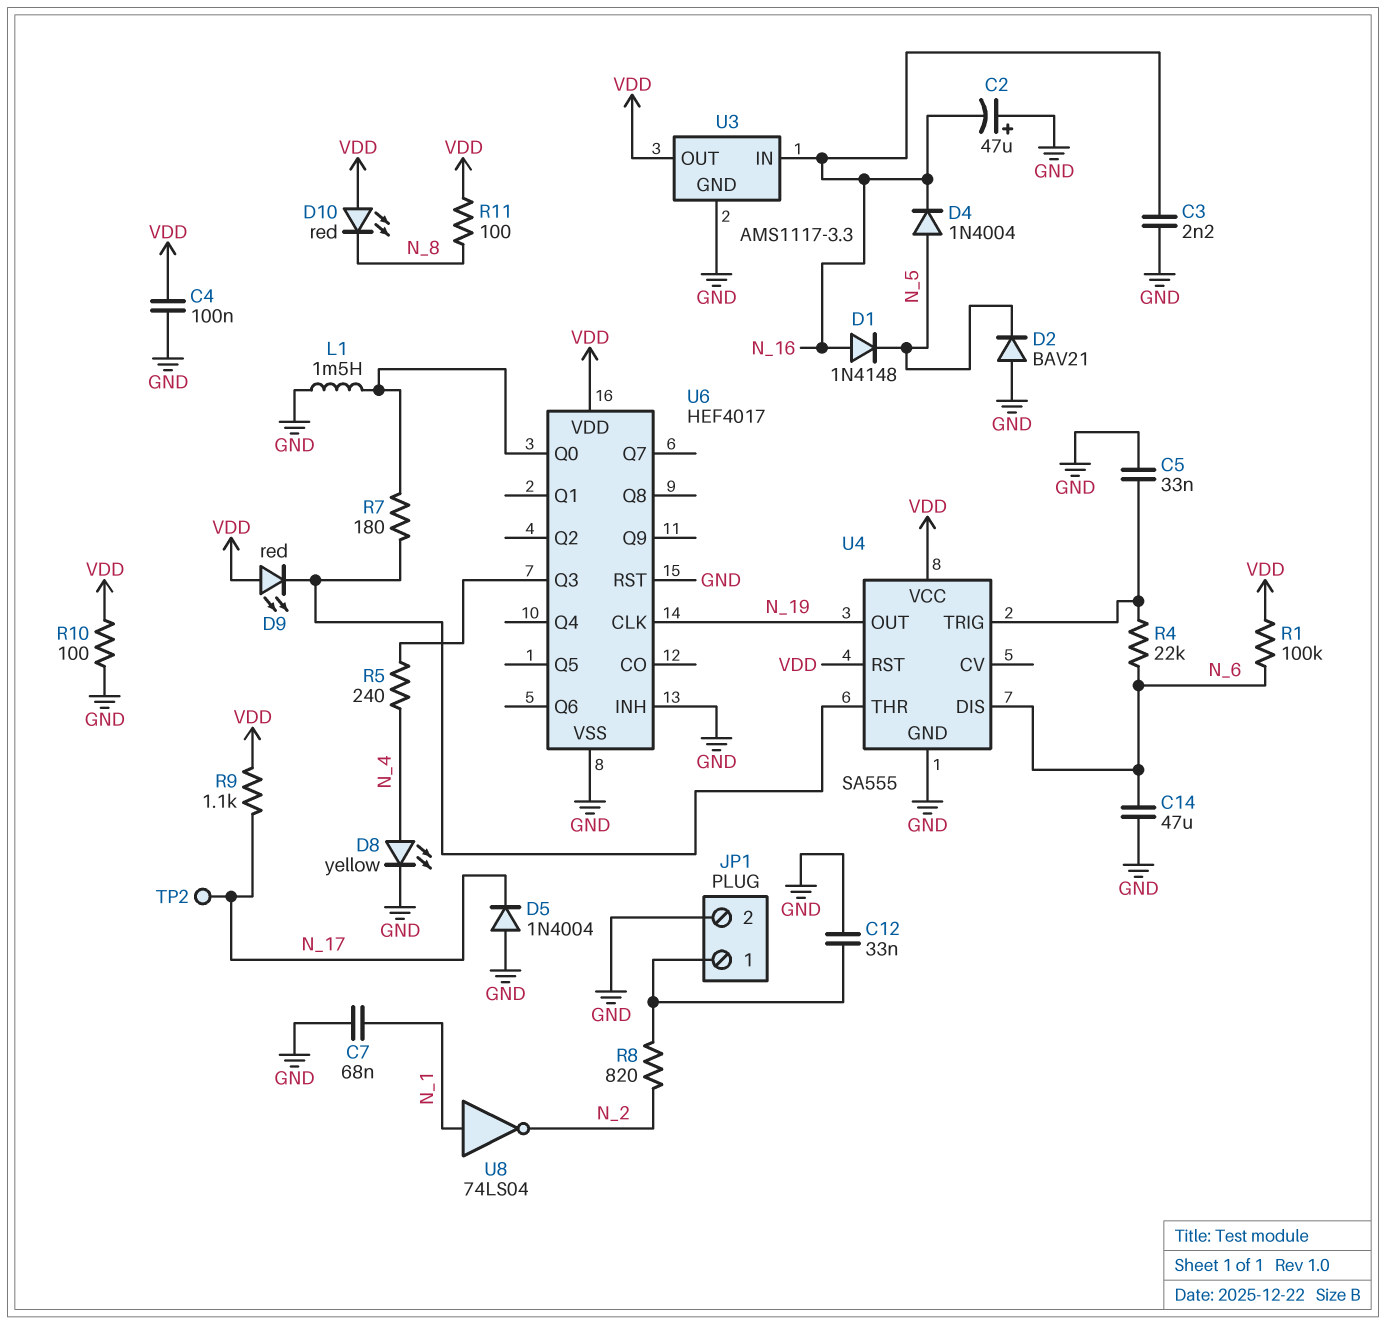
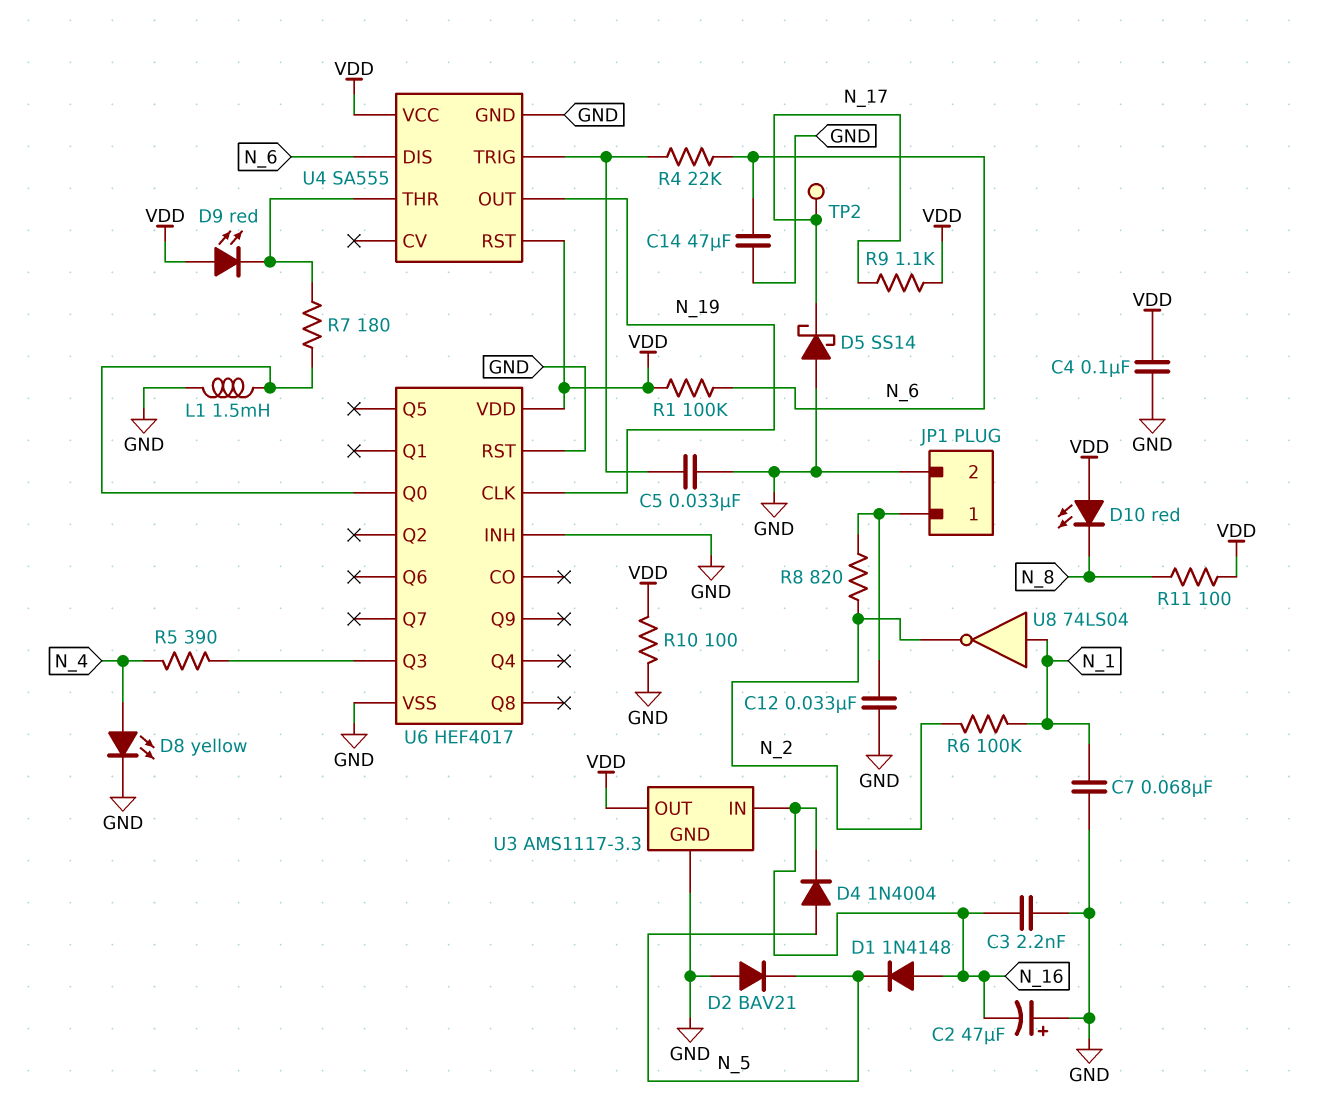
D5: diode 1N4004 (A GND, K N_17) -> schottky SS14 (A GND, K N_17)
R5: 240 (N_4, U6/Q3) -> 390 (N_4, U6/Q3)
R6: none -> 100k (N_1, N_2)

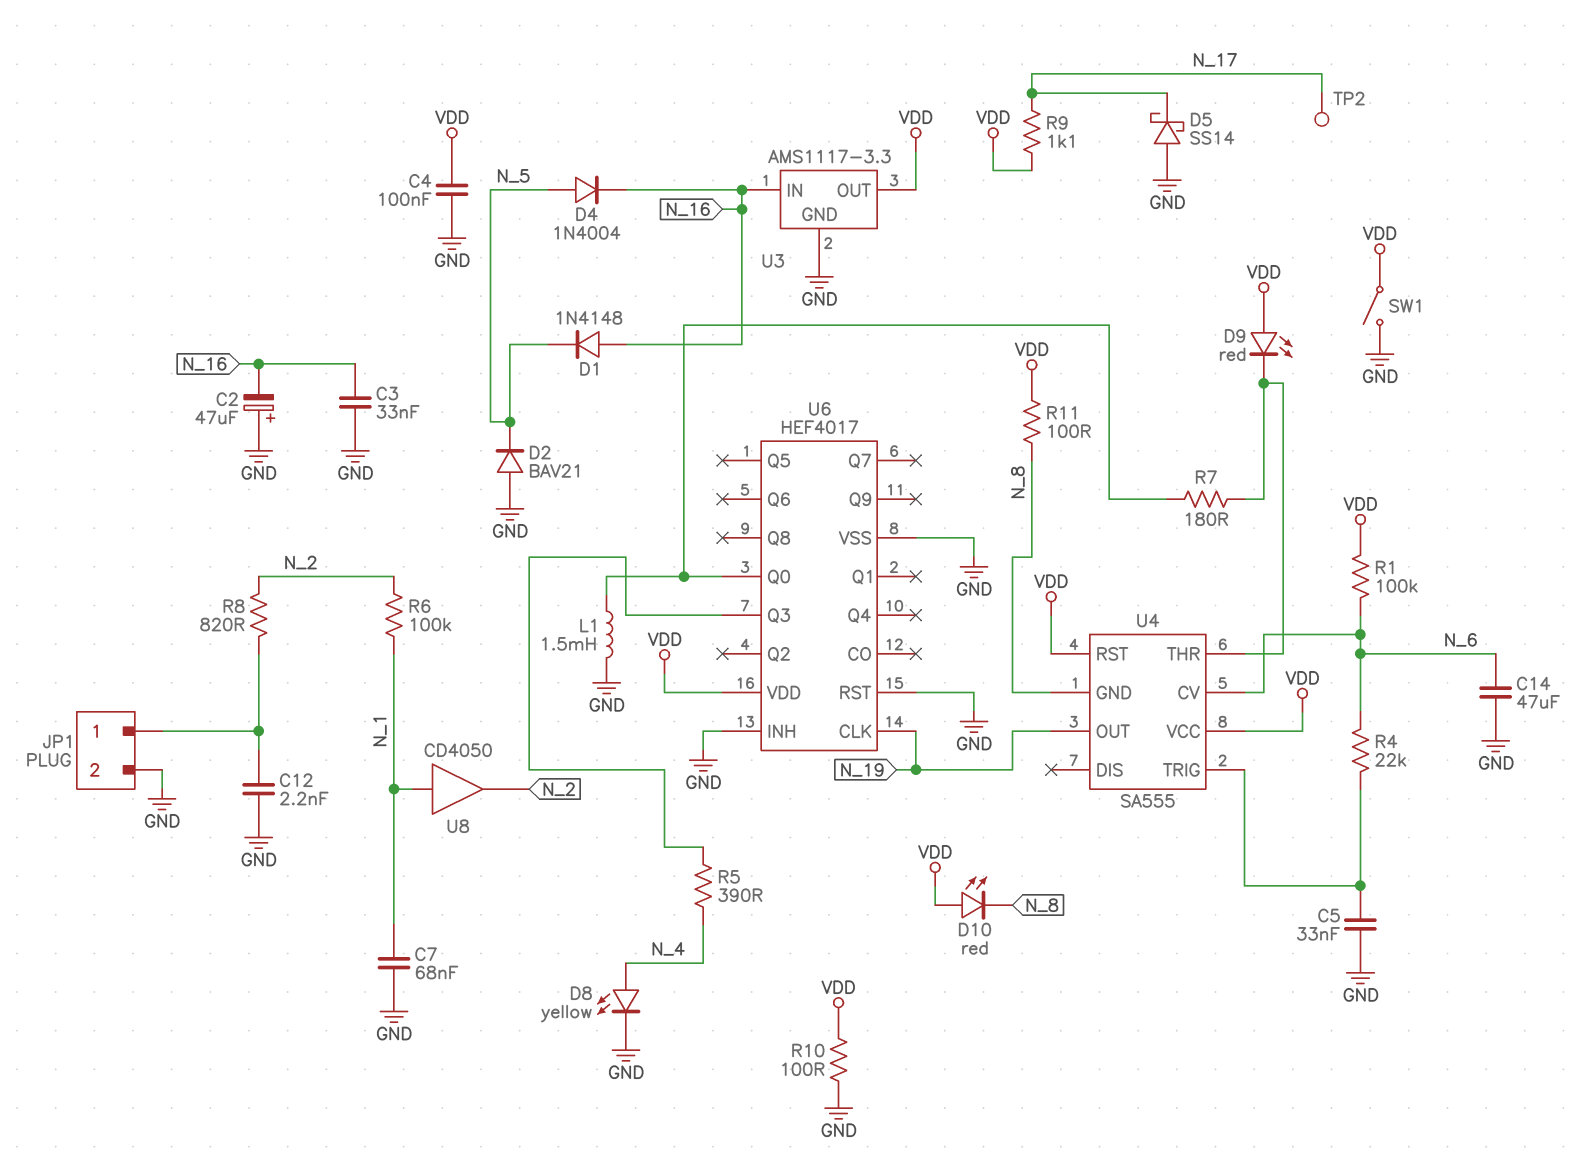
C3: 2.2nF (GND, N_16) -> 33nF (GND, N_16)
C12: 33nF (GND, JP1/1) -> 2.2nF (GND, JP1/1)
SW1: none -> switch (GND, VDD)
U4 pin CV: none -> N_6
U4 pin DIS: N_6 -> none
U4 pin GND: GND -> N_8
U8: NOT 74LS04 (in N_1, out N_2) -> buffer CD4050 (in N_1, out N_2)

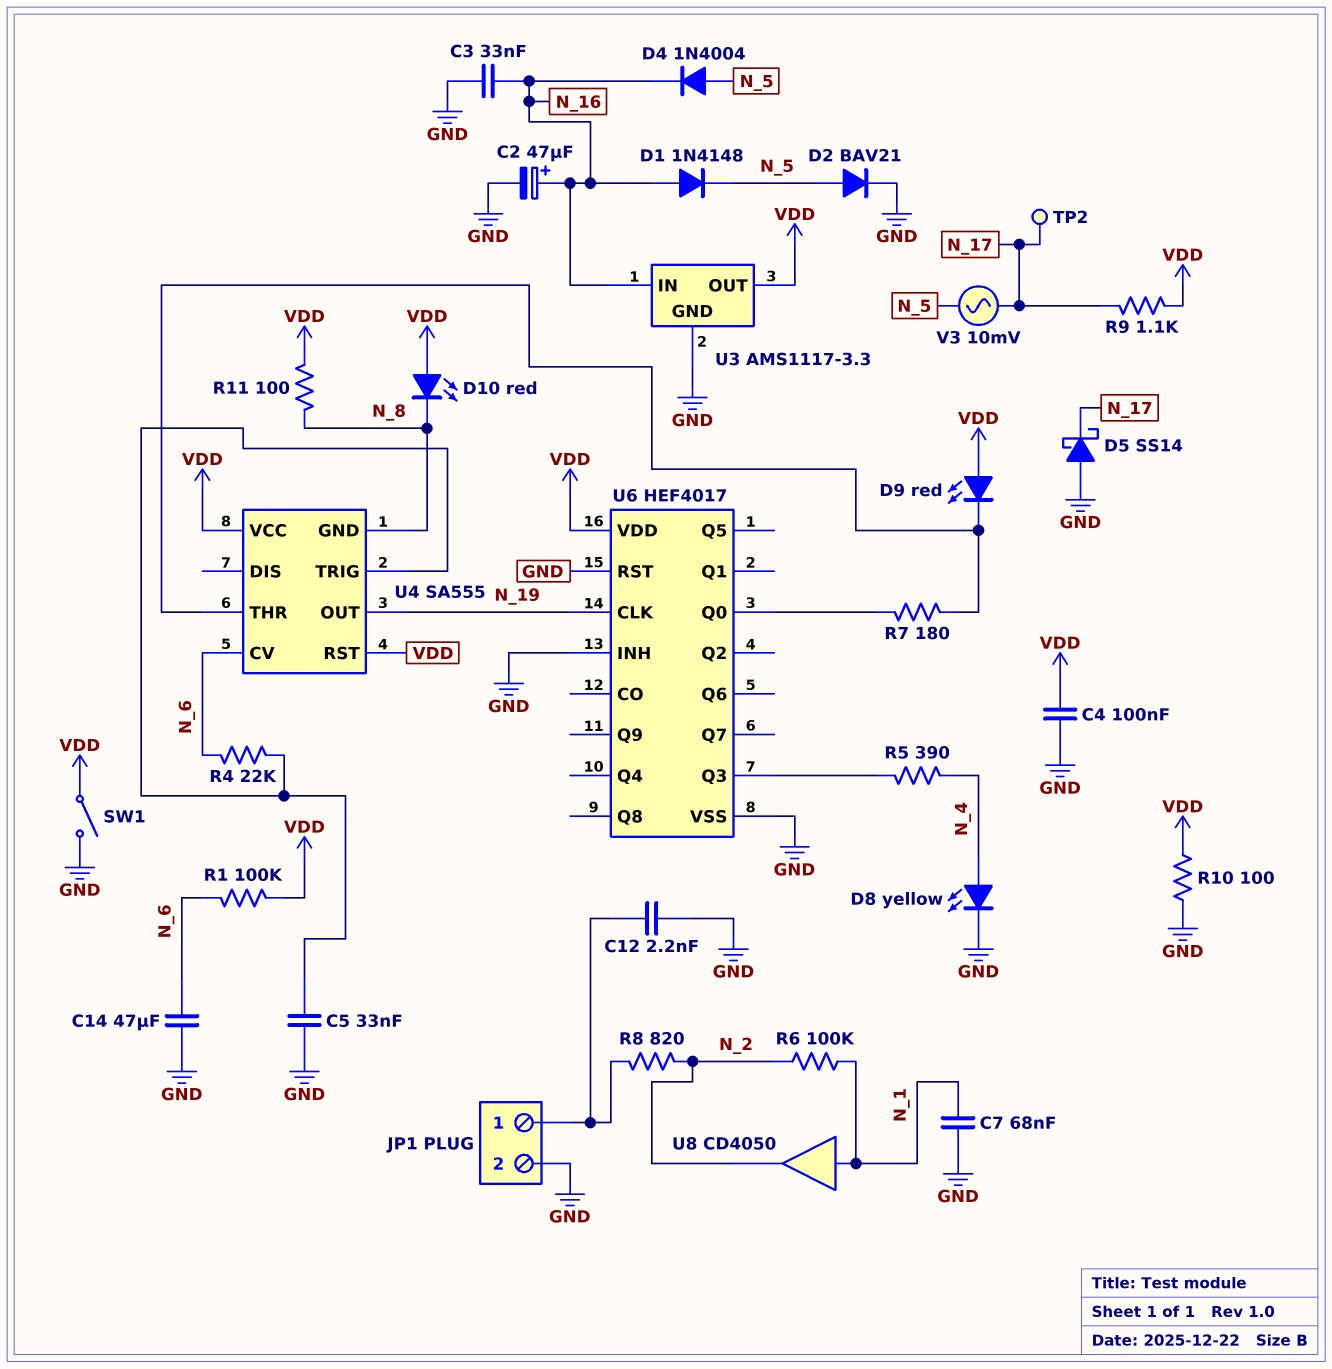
C2: 47uF (plus GND, minus N_16) -> 47uF (plus N_16, minus GND)
D2: diode BAV21 (A GND, K N_5) -> diode BAV21 (A N_5, K GND)
L1: 1.5mH (GND, U6/Q0) -> none
V3: none -> AC 10mV (N_5, N_17)

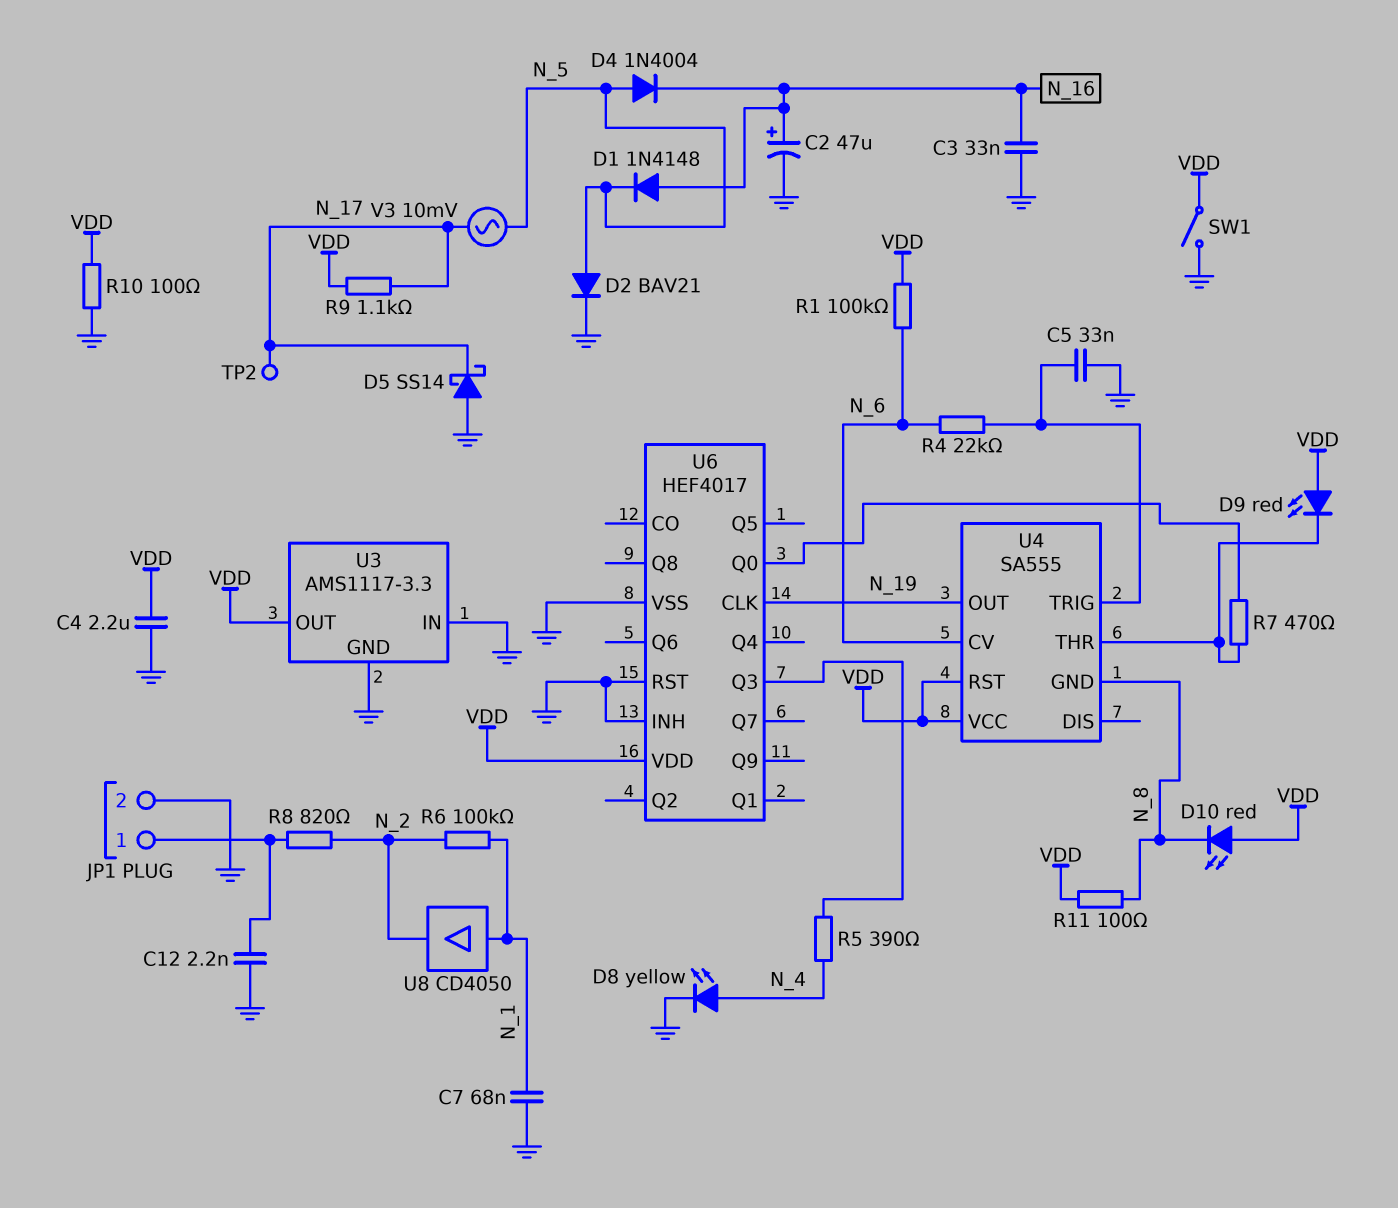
C4: 100nF (GND, VDD) -> 2.2uF (GND, VDD)
C14: 47uF (GND, N_6) -> none
R7: 180 (U4/THR, U6/Q0) -> 470 (U4/THR, U6/Q0)
U3 pin IN: N_16 -> GND

